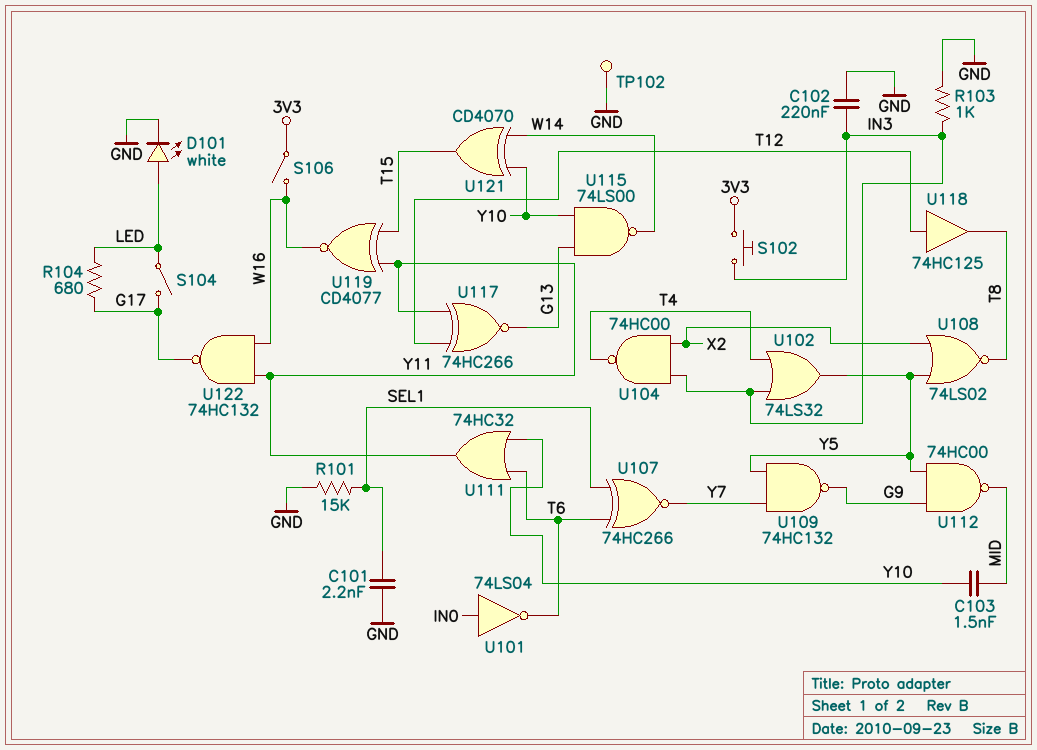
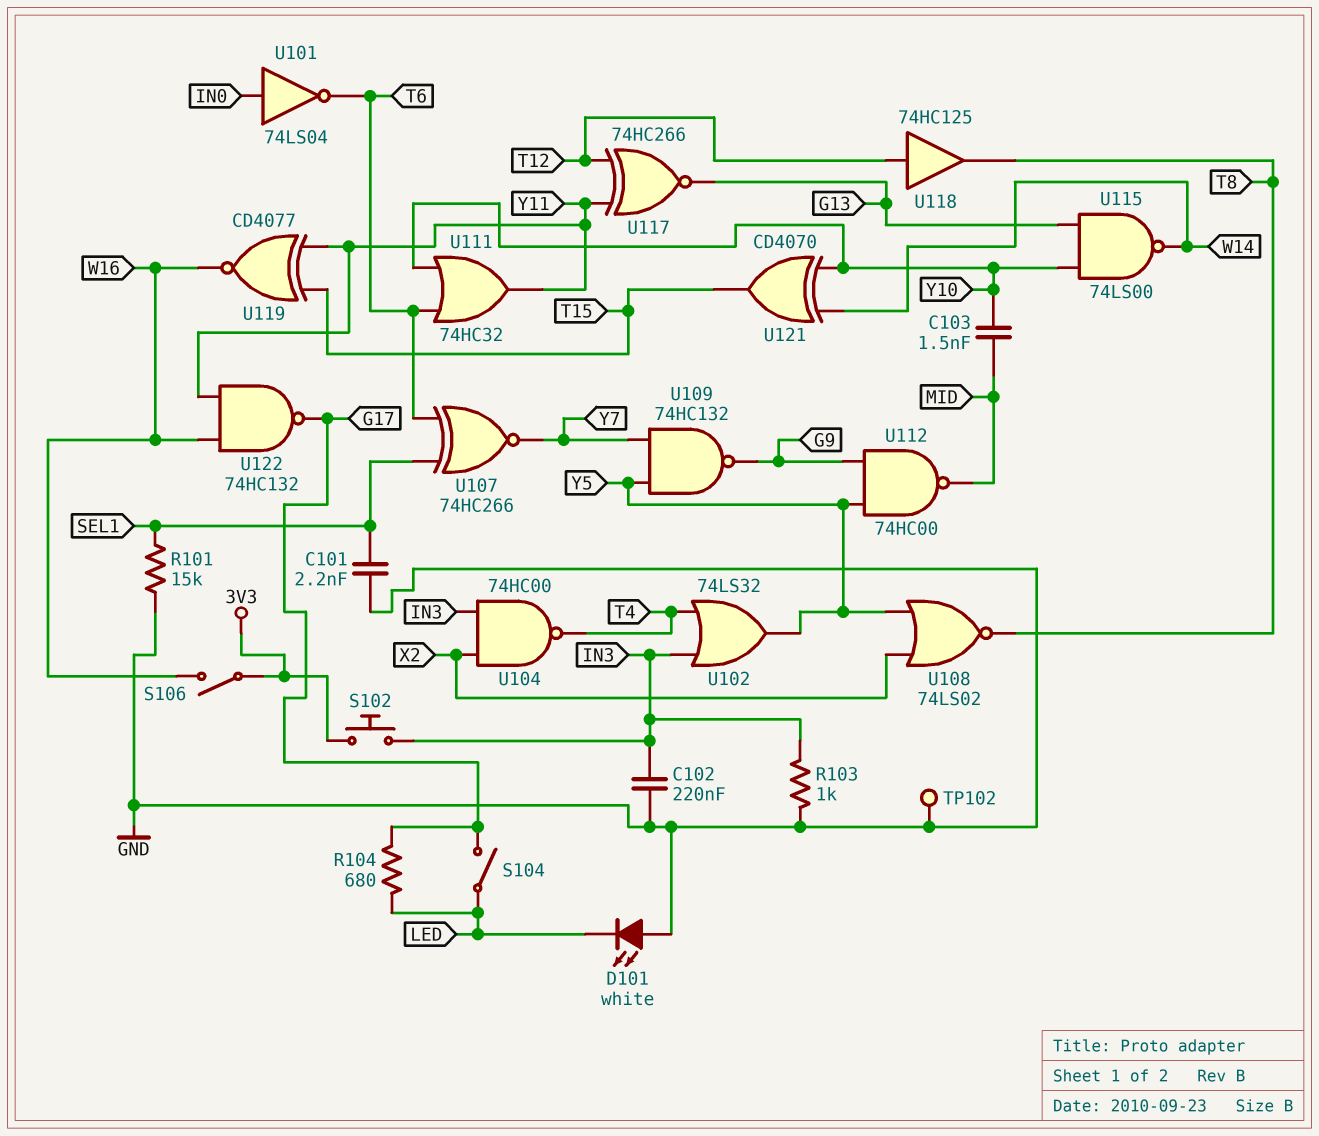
D101: LED white (A LED, K GND) -> LED white (A GND, K LED)

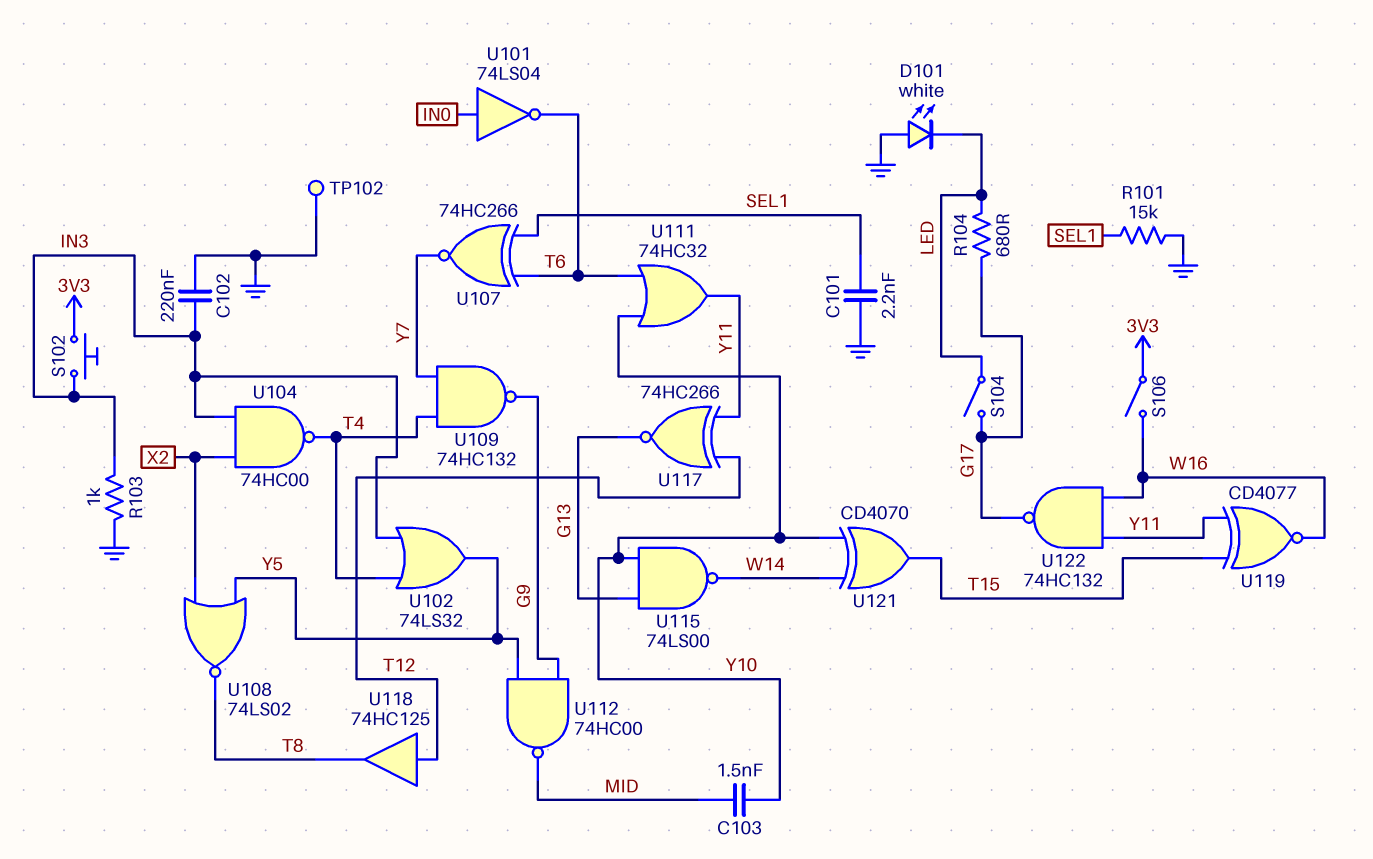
U109: NAND 74HC132 (in Y5, in Y7, out G9) -> NAND 74HC132 (in T4, in Y7, out G9)

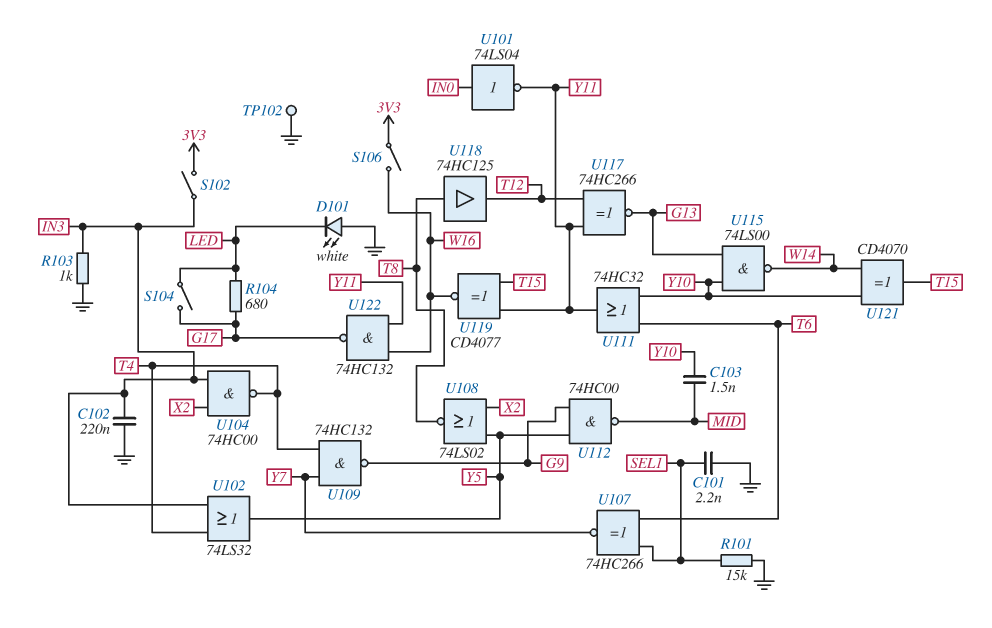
S102: button (3V3, IN3) -> switch (3V3, IN3)
U101: NOT 74LS04 (in IN0, out T6) -> NOT 74LS04 (in IN0, out Y11)
U118: buffer 74HC125 (in T12, out T8) -> buffer 74HC125 (in T8, out T12)

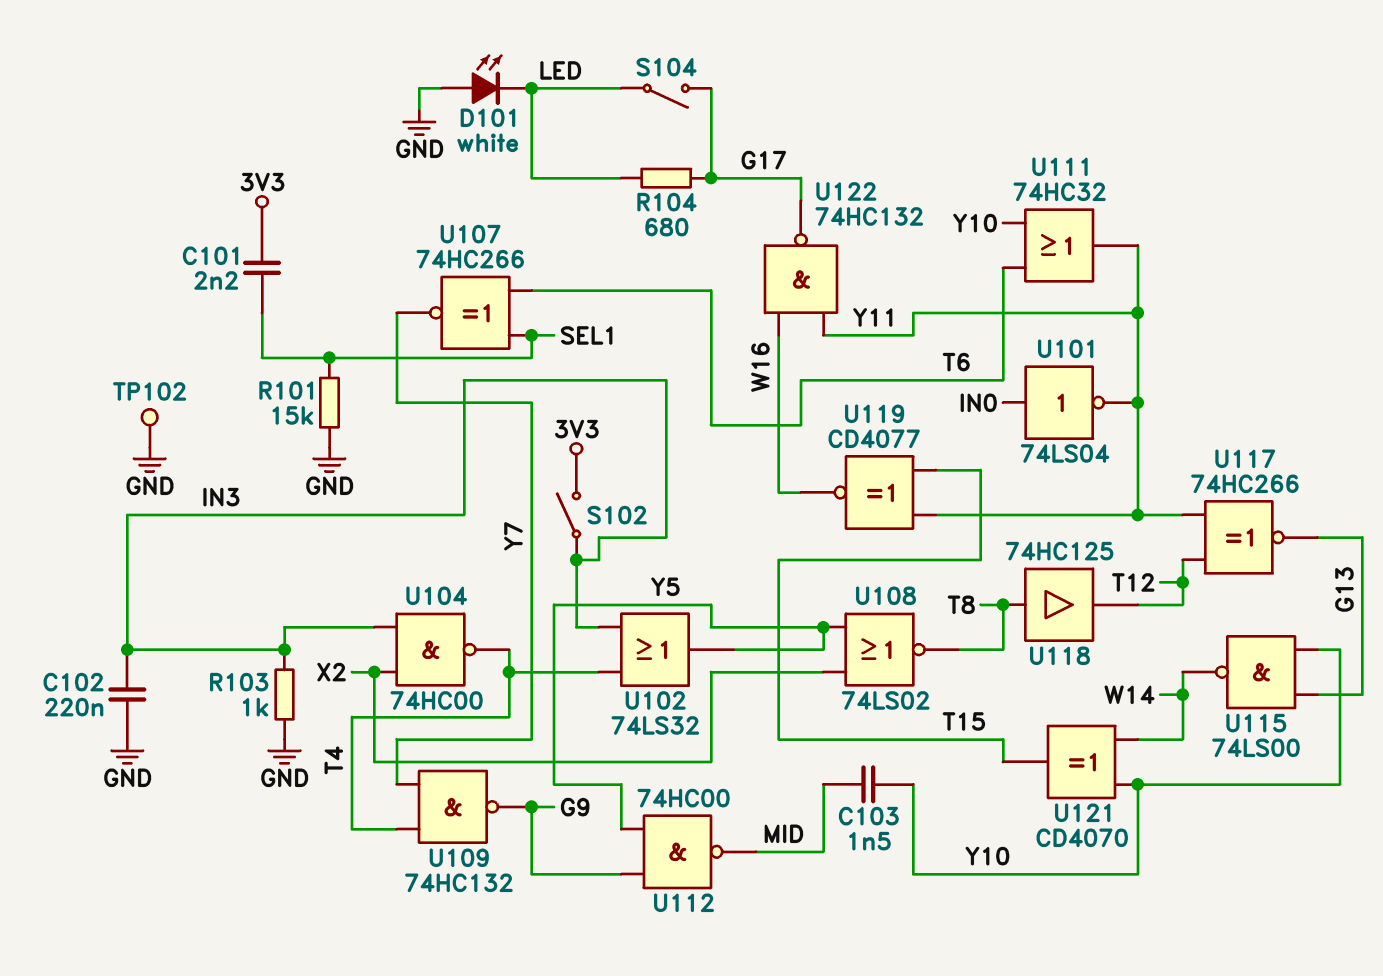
C101: 2.2nF (GND, SEL1) -> 2.2nF (3V3, SEL1)
S106: switch (3V3, W16) -> none

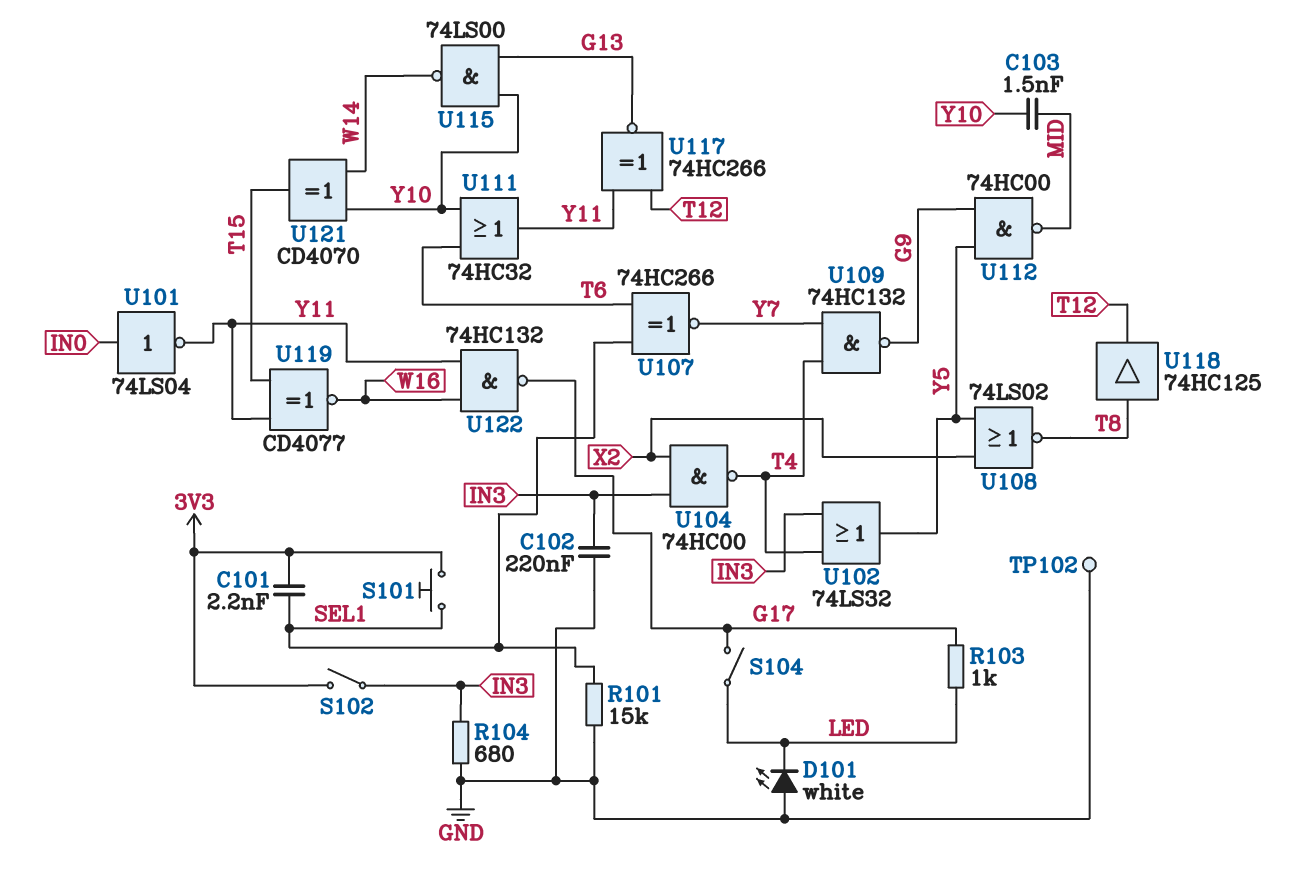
R103: 1k (GND, IN3) -> 1k (G17, LED)
R104: 680 (G17, LED) -> 680 (GND, IN3)
S101: none -> button (3V3, SEL1)

